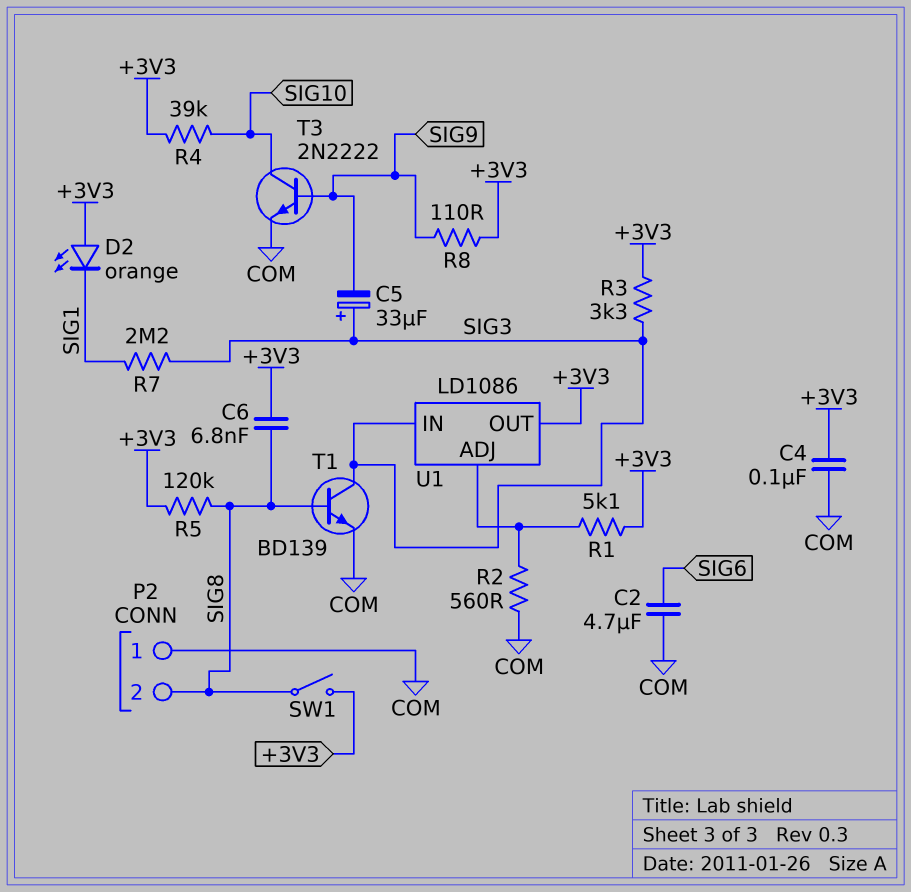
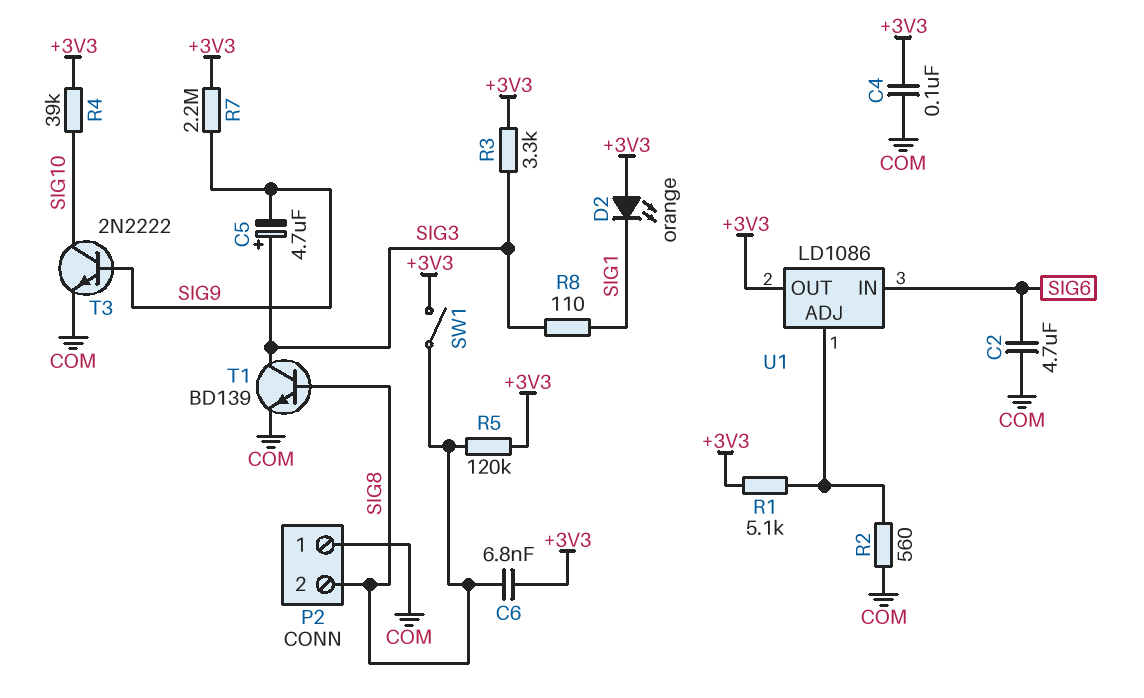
C5: 33uF (plus SIG3, minus SIG9) -> 4.7uF (plus SIG3, minus SIG9)
R7: 2.2M (SIG1, SIG3) -> 2.2M (+3V3, SIG9)
R8: 110 (+3V3, SIG9) -> 110 (SIG1, SIG3)
U1 pin IN: SIG3 -> SIG6

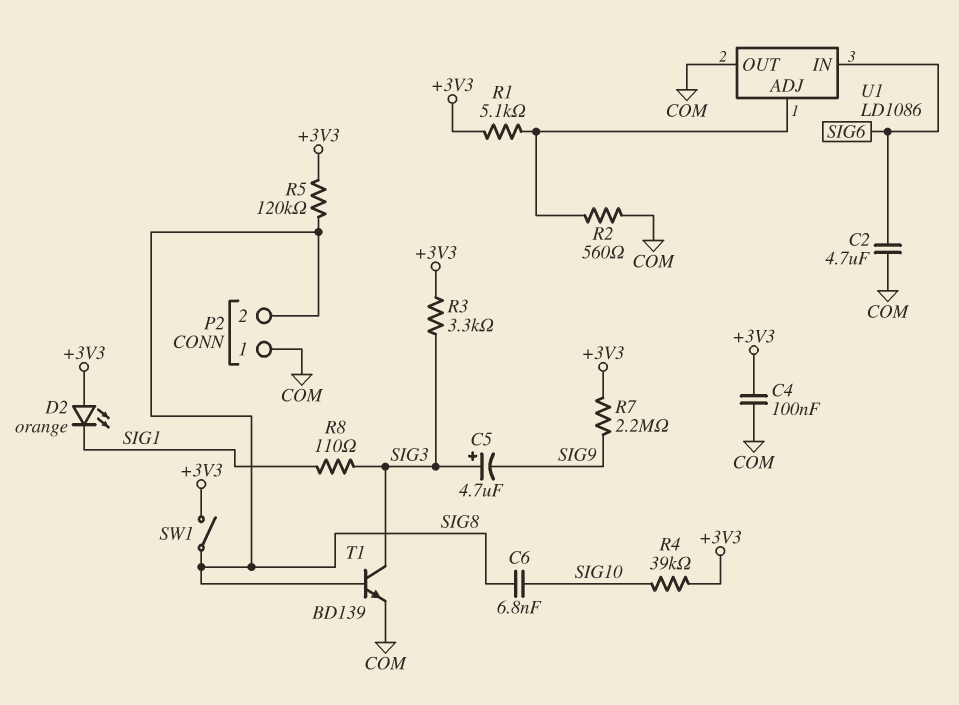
C6: 6.8nF (+3V3, SIG8) -> 6.8nF (SIG8, SIG10)
T3: NPN 2N2222 (B SIG9, C SIG10, E COM) -> none
U1 pin OUT: +3V3 -> COM

